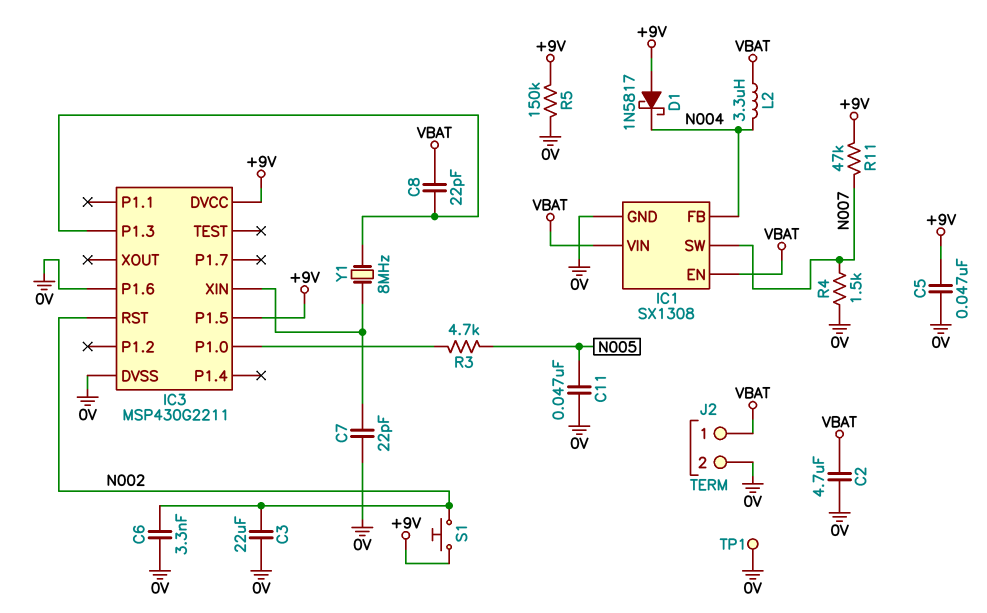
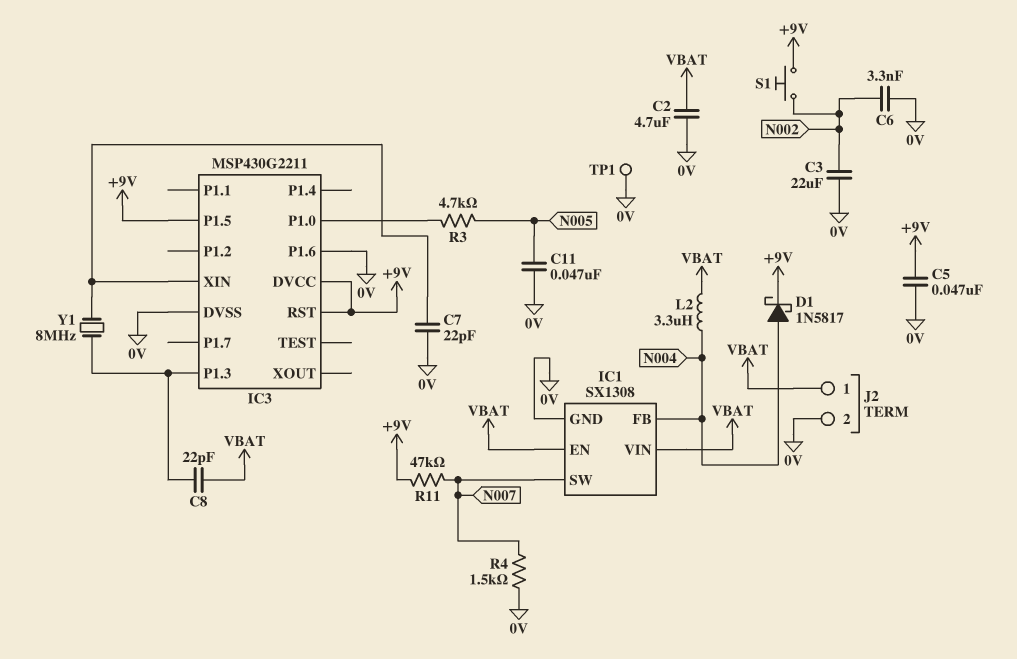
D1: schottky 1N5817 (A +9V, K N004) -> schottky 1N5817 (A N004, K +9V)
IC3 pin RST: N002 -> +9V
R5: 150k (+9V, 0V) -> none

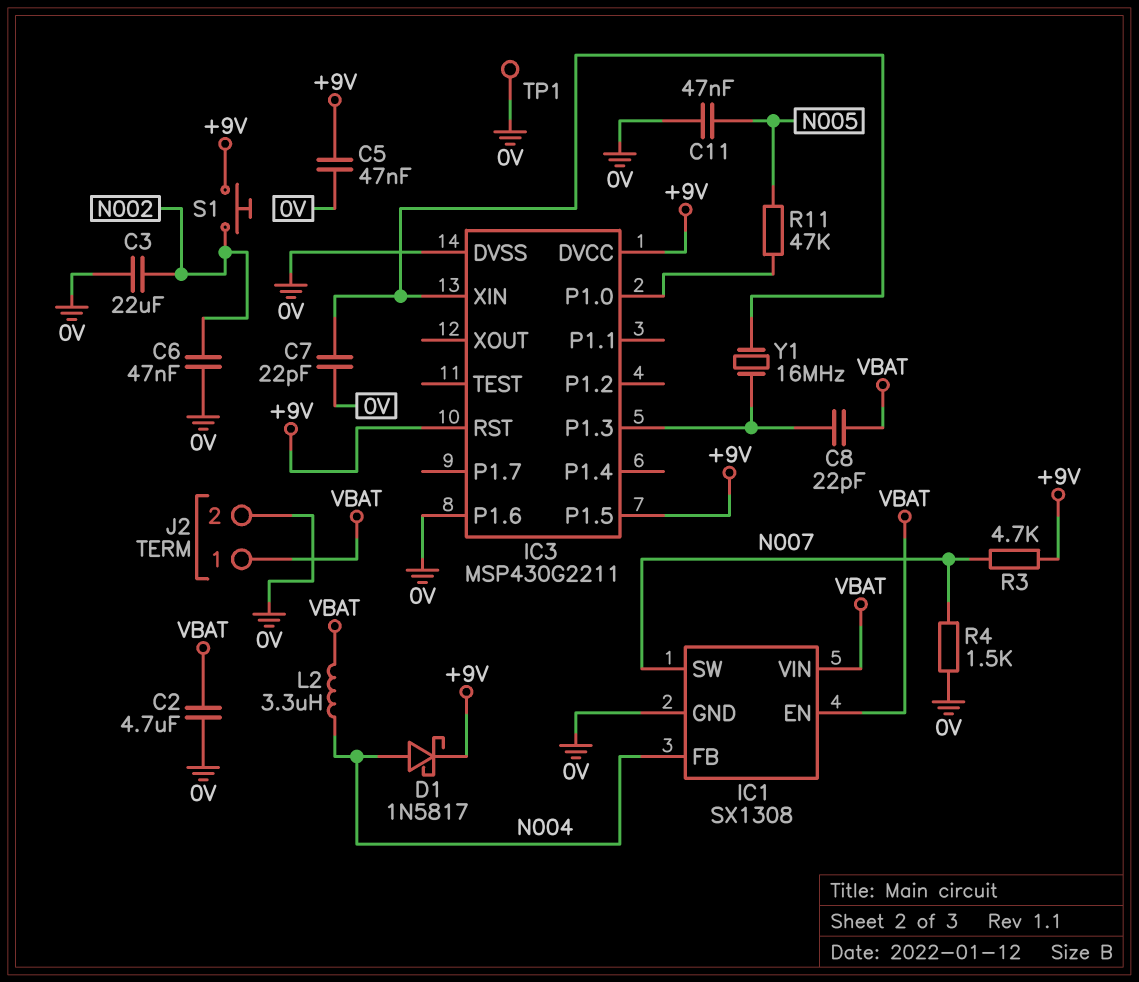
C6: 3.3nF (0V, N002) -> 47nF (0V, N002)
R3: 4.7k (IC3/P1.0, N005) -> 4.7k (+9V, N007)
R11: 47k (+9V, N007) -> 47k (IC3/P1.0, N005)
Y1: 8MHz (IC3/P1.3, IC3/XIN) -> 16MHz (IC3/P1.3, IC3/XIN)

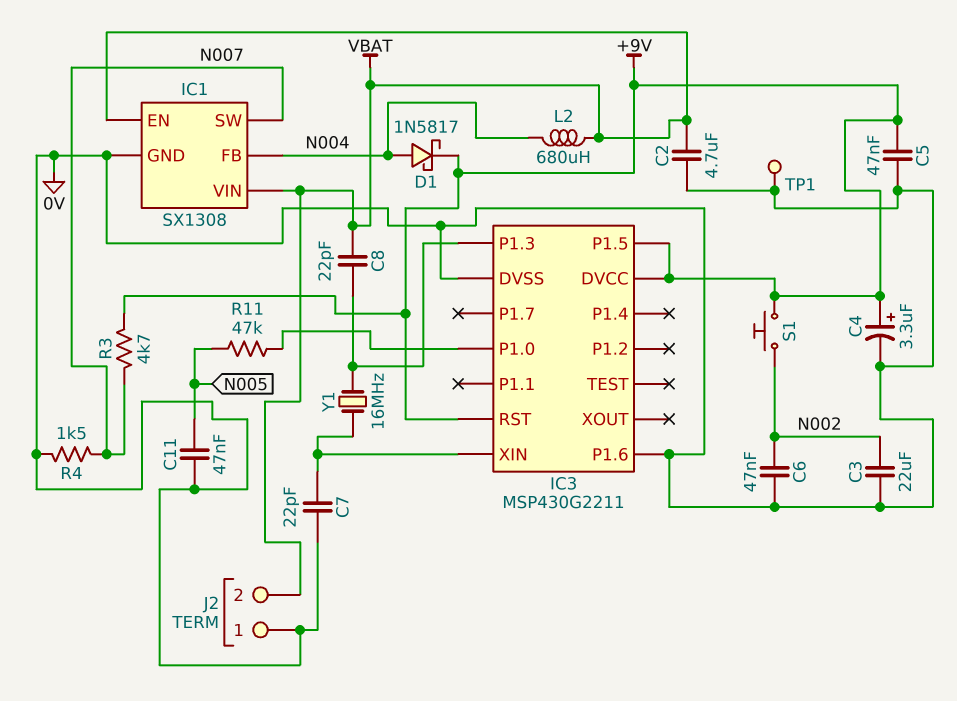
C4: none -> 3.3uF (plus +9V, minus 0V)
J2 pin 1: VBAT -> 0V
J2 pin 2: 0V -> VBAT
L2: 3.3uH (N004, VBAT) -> 680uH (N004, VBAT)

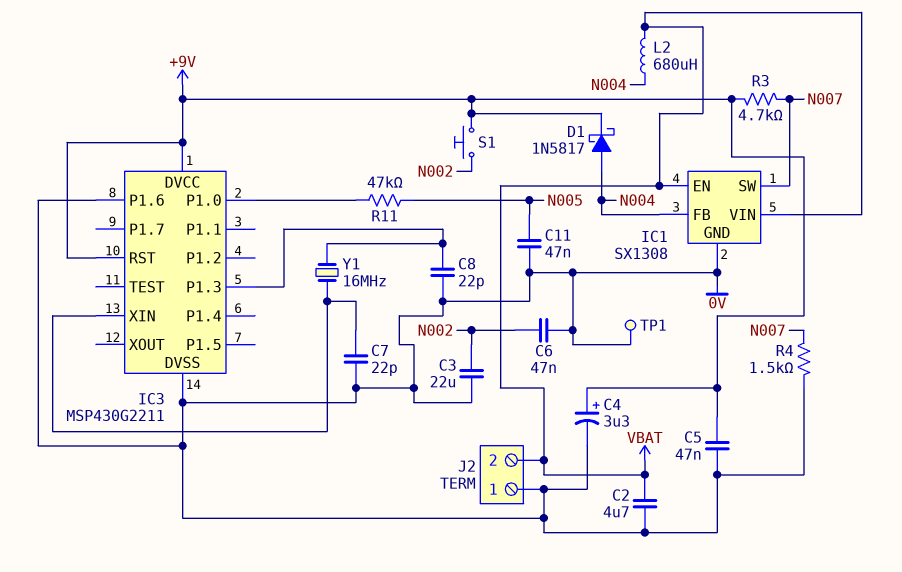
C8: 22pF (IC3/P1.3, VBAT) -> 22pF (0V, IC3/P1.3)
IC3 pin P1.5: +9V -> none

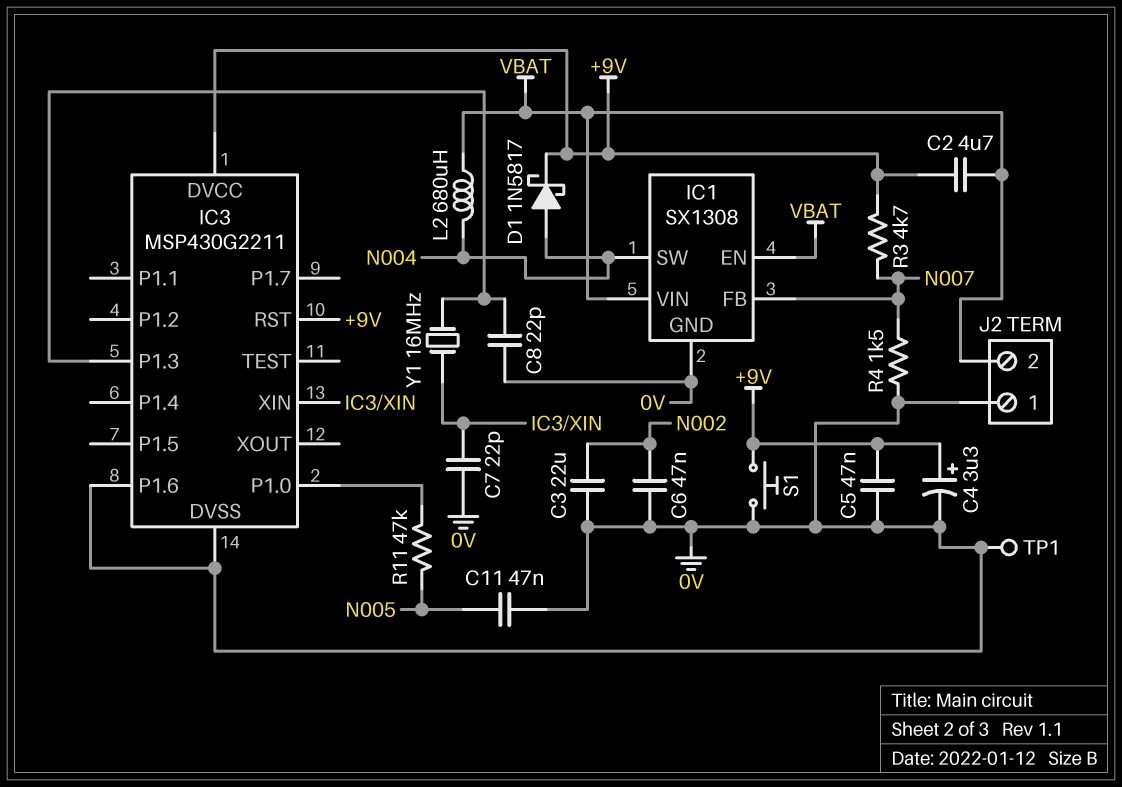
C2: 4.7uF (0V, VBAT) -> 4.7uF (+9V, VBAT)
IC1 pin FB: N004 -> N007
IC1 pin SW: N007 -> N004
S1: button (+9V, N002) -> button (+9V, 0V)

